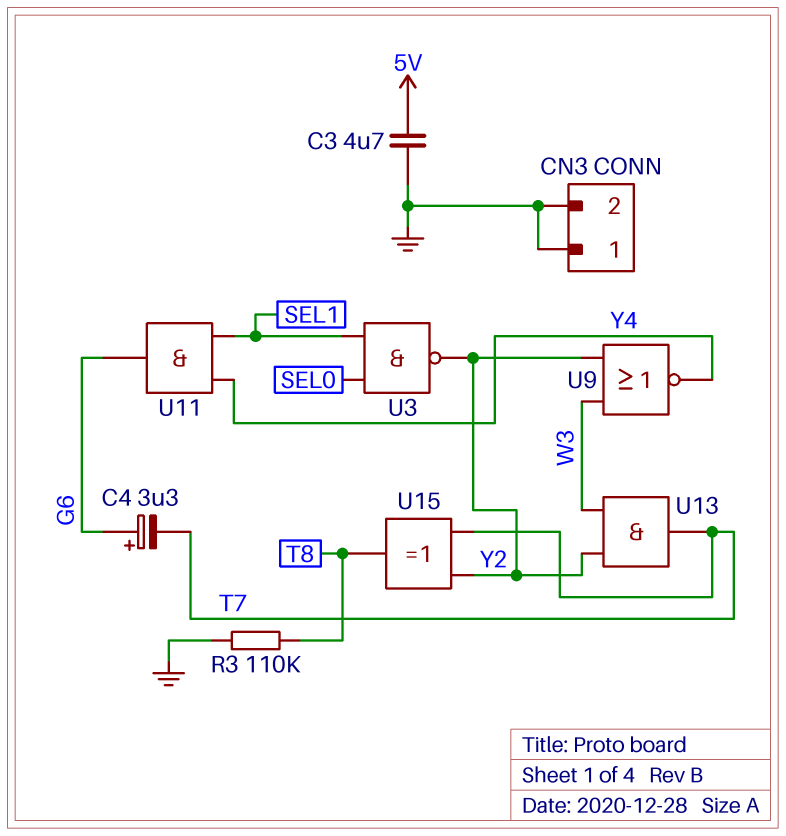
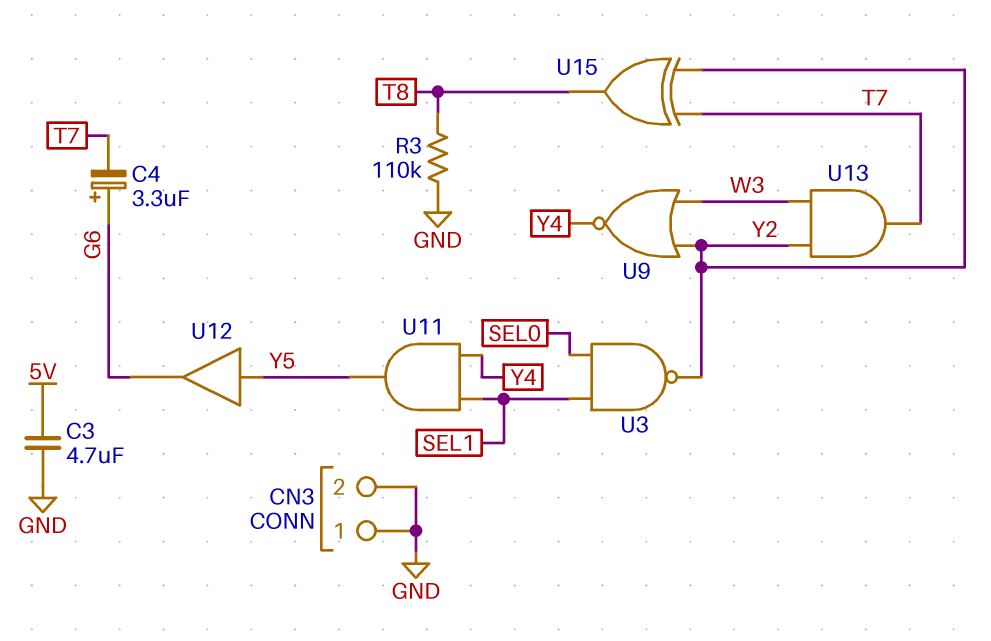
U11: AND (in SEL1, in Y4, out G6) -> AND (in SEL1, in Y4, out Y5)
U12: none -> buffer (in Y5, out G6)

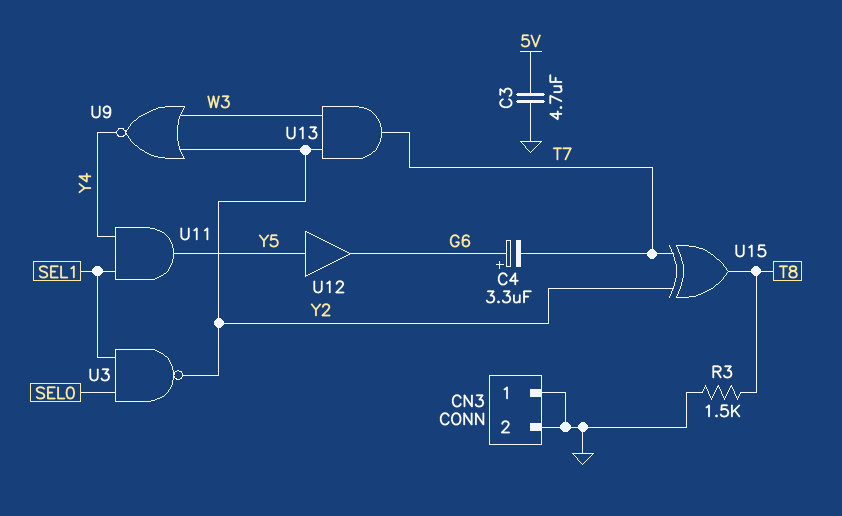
R3: 110k (GND, T8) -> 1.5k (GND, T8)

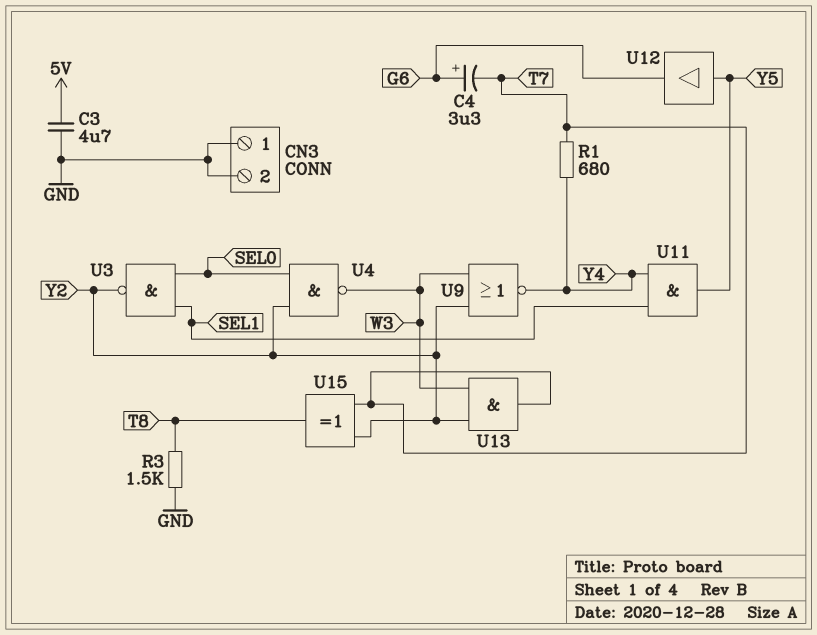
R1: none -> 680 (T7, Y4)
U4: none -> NAND (in SEL0, in Y2, out W3)

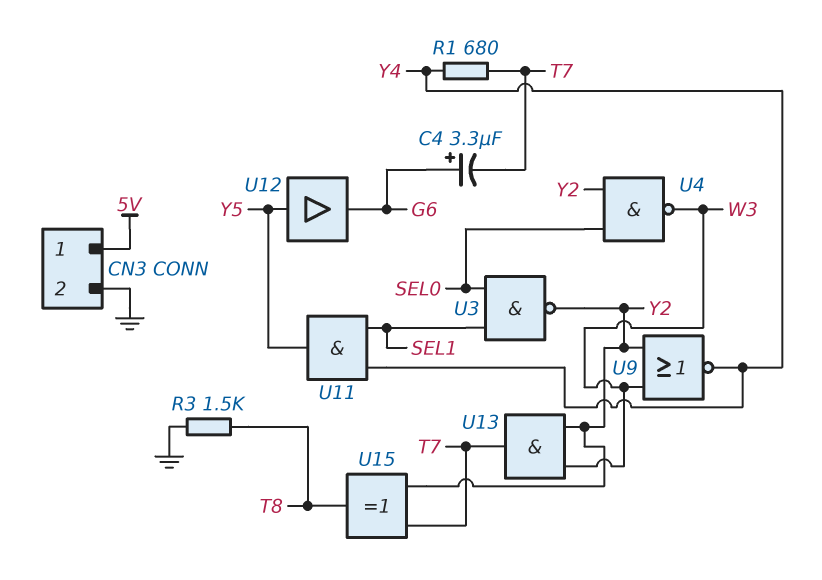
C3: 4.7uF (5V, GND) -> none
CN3 pin 1: GND -> 5V

